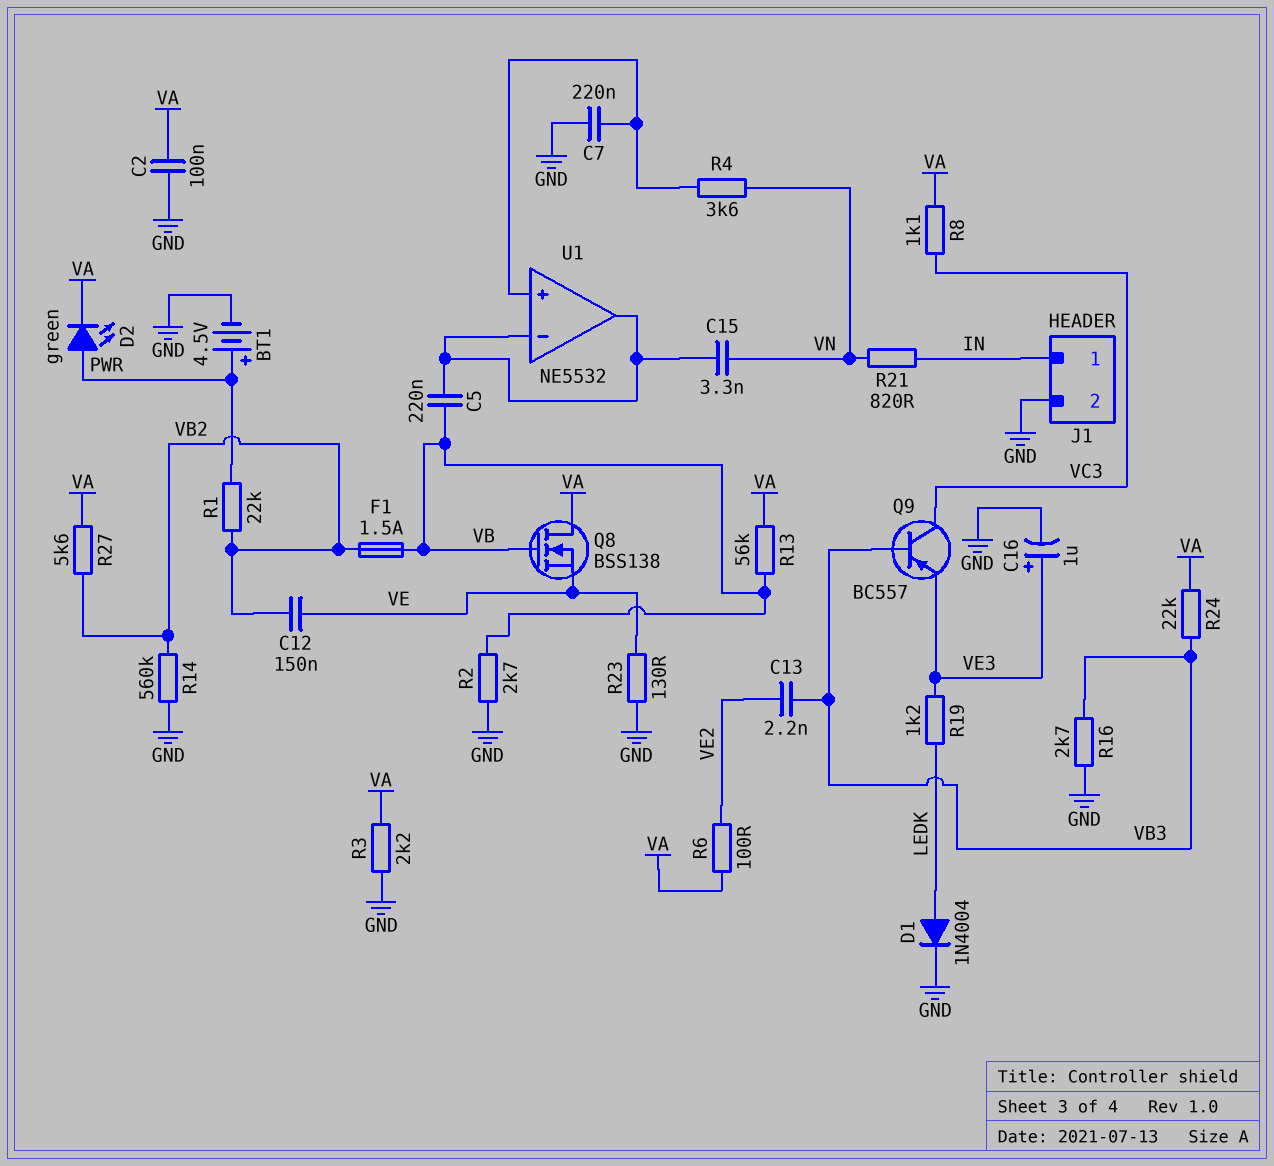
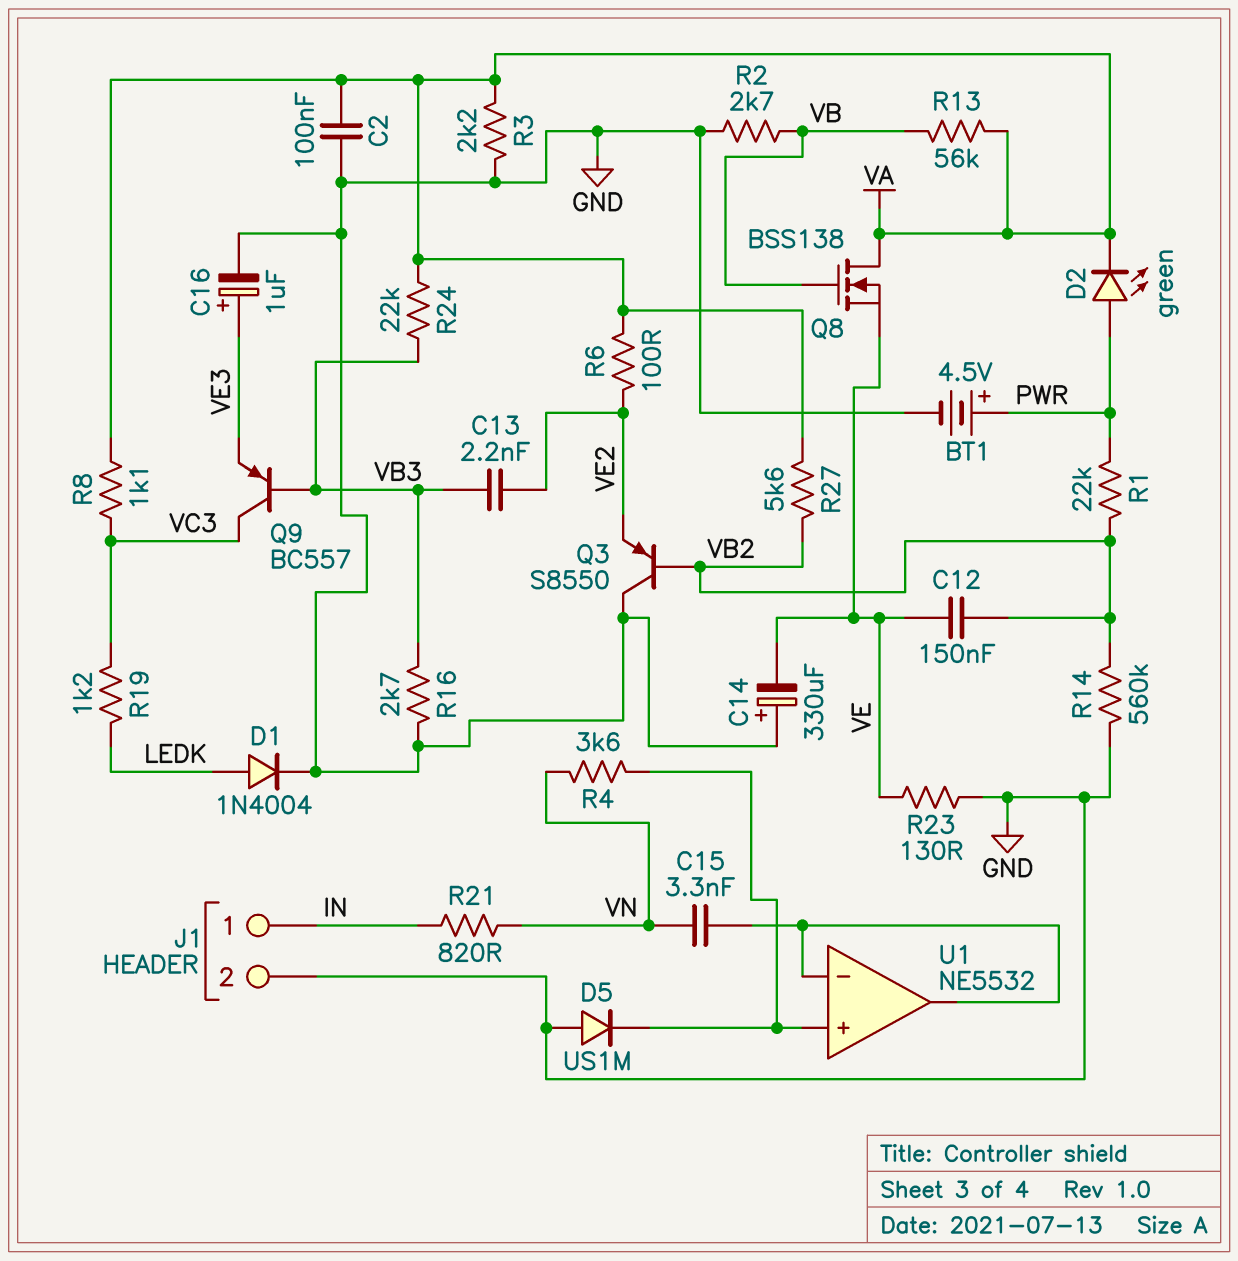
C5: 220nF (U1/in-, VB) -> none
C7: 220nF (GND, U1/in+) -> none
C14: none -> 330uF (plus GND, minus VE)
D5: none -> diode US1M (A GND, K U1/in+)
F1: 1.5A (VB, VB2) -> none
Q3: none -> PNP S8550 (B VB2, C GND, E VE2)
R19: 1.2k (LEDK, VE3) -> 1.2k (LEDK, VC3)

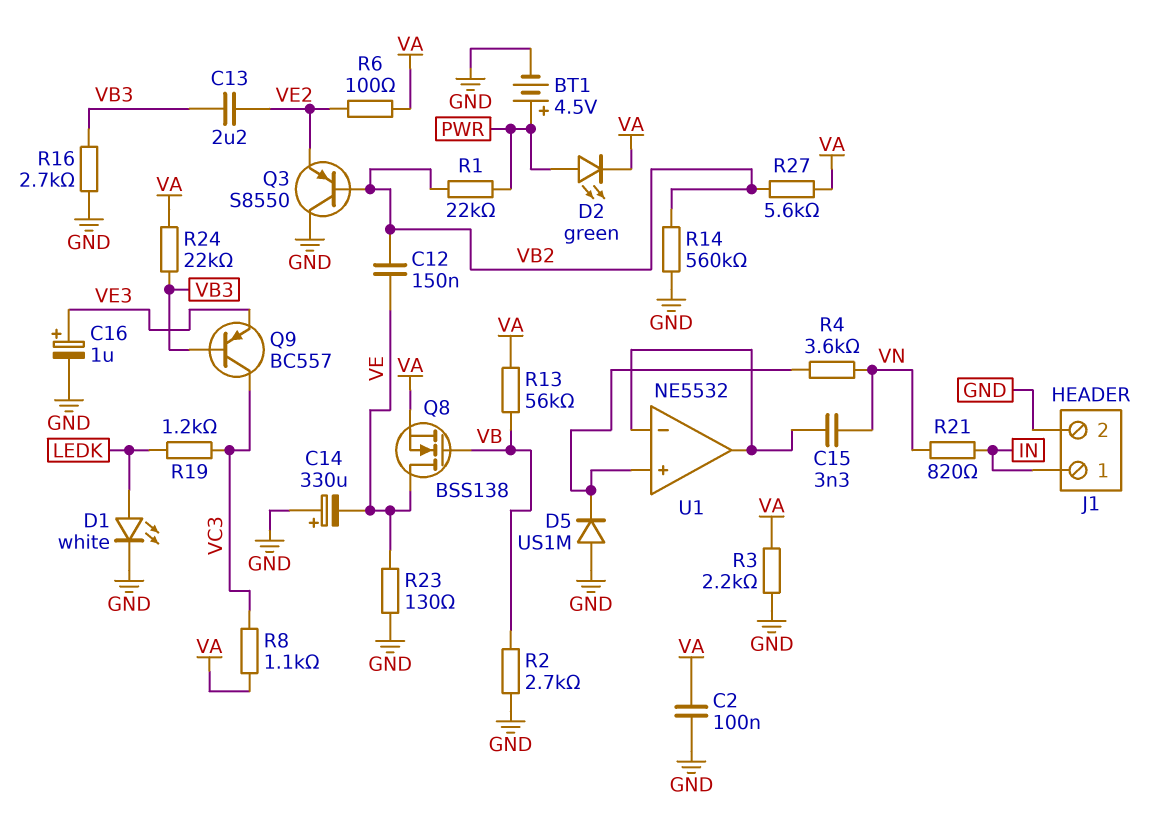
C13: 2.2nF (VB3, VE2) -> 2.2uF (VB3, VE2)
D1: diode 1N4004 (A LEDK, K GND) -> LED white (A LEDK, K GND)
Q8: NMOS BSS138 (G VB, D VA, S VE) -> NMOS BSS138 (G VB, D VE, S VA)

